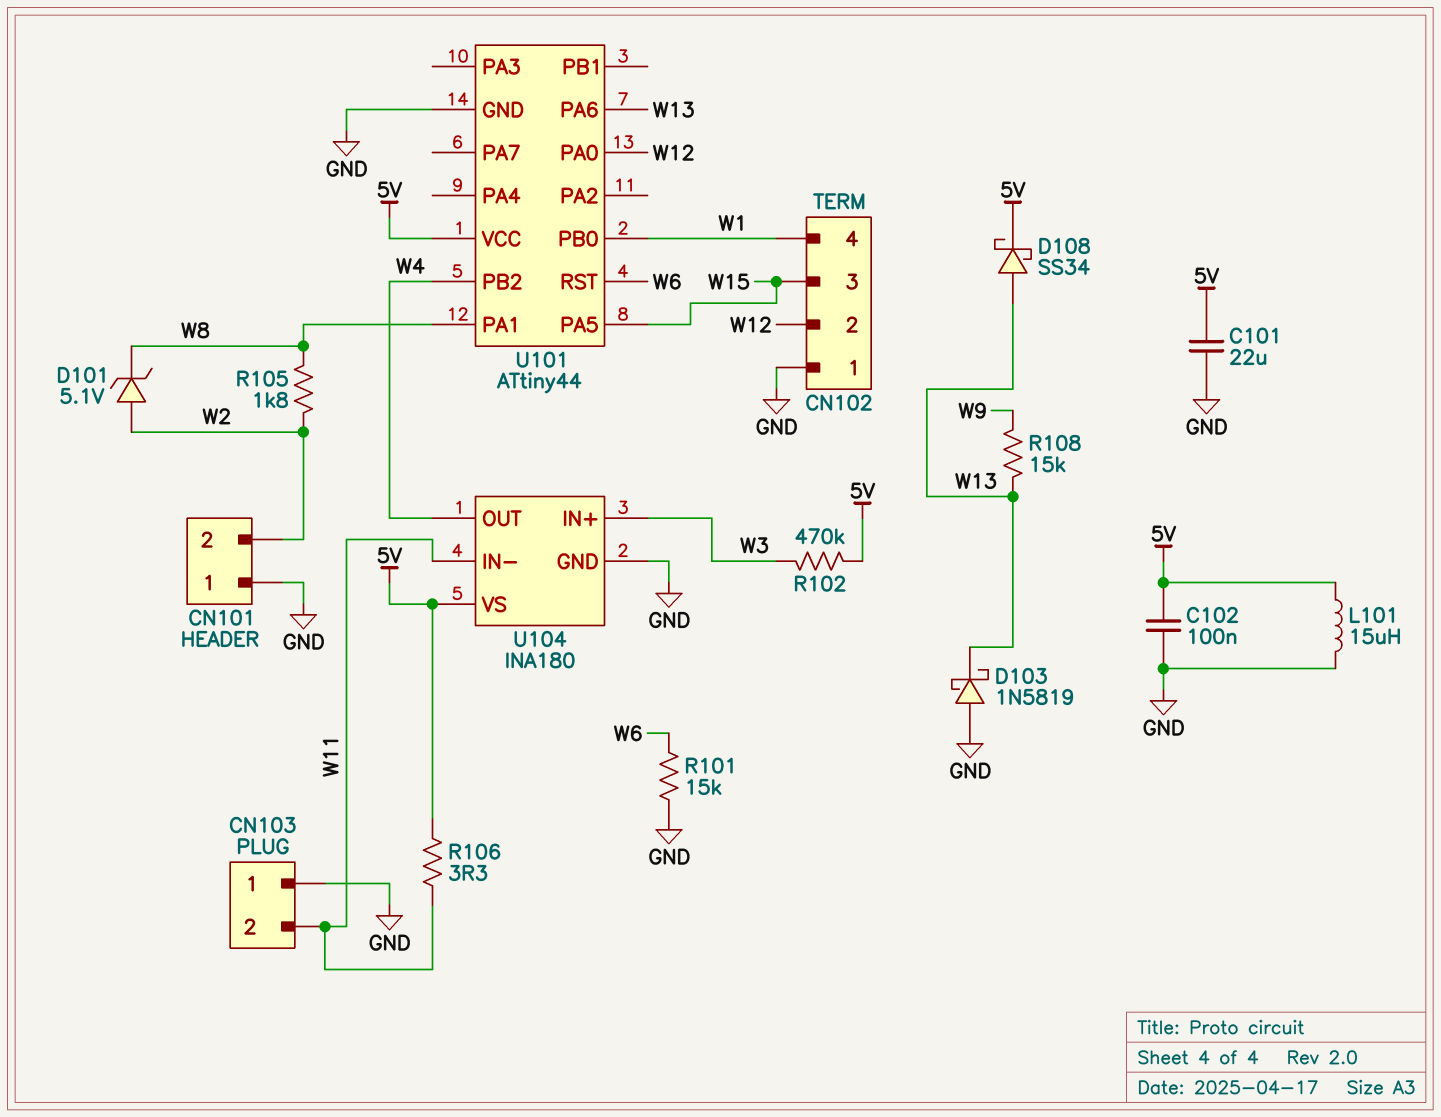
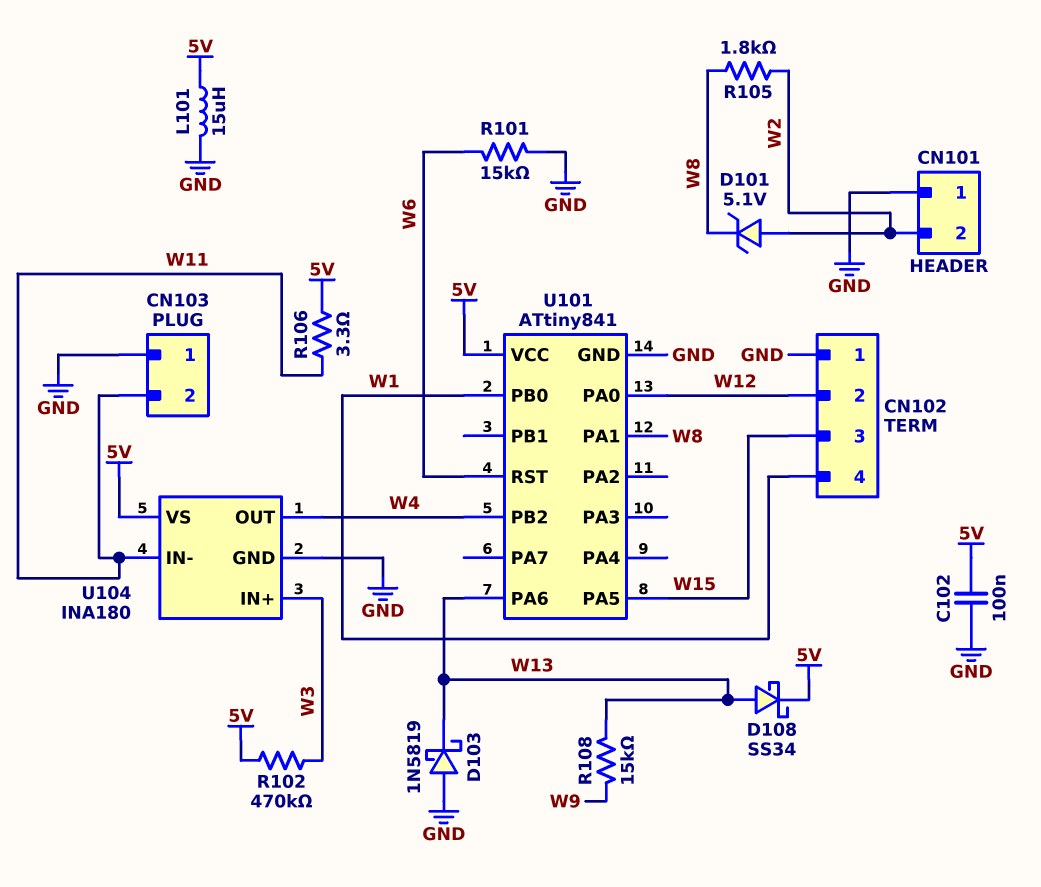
C101: 22uF (5V, GND) -> none
U101: ATtiny44 -> ATtiny841

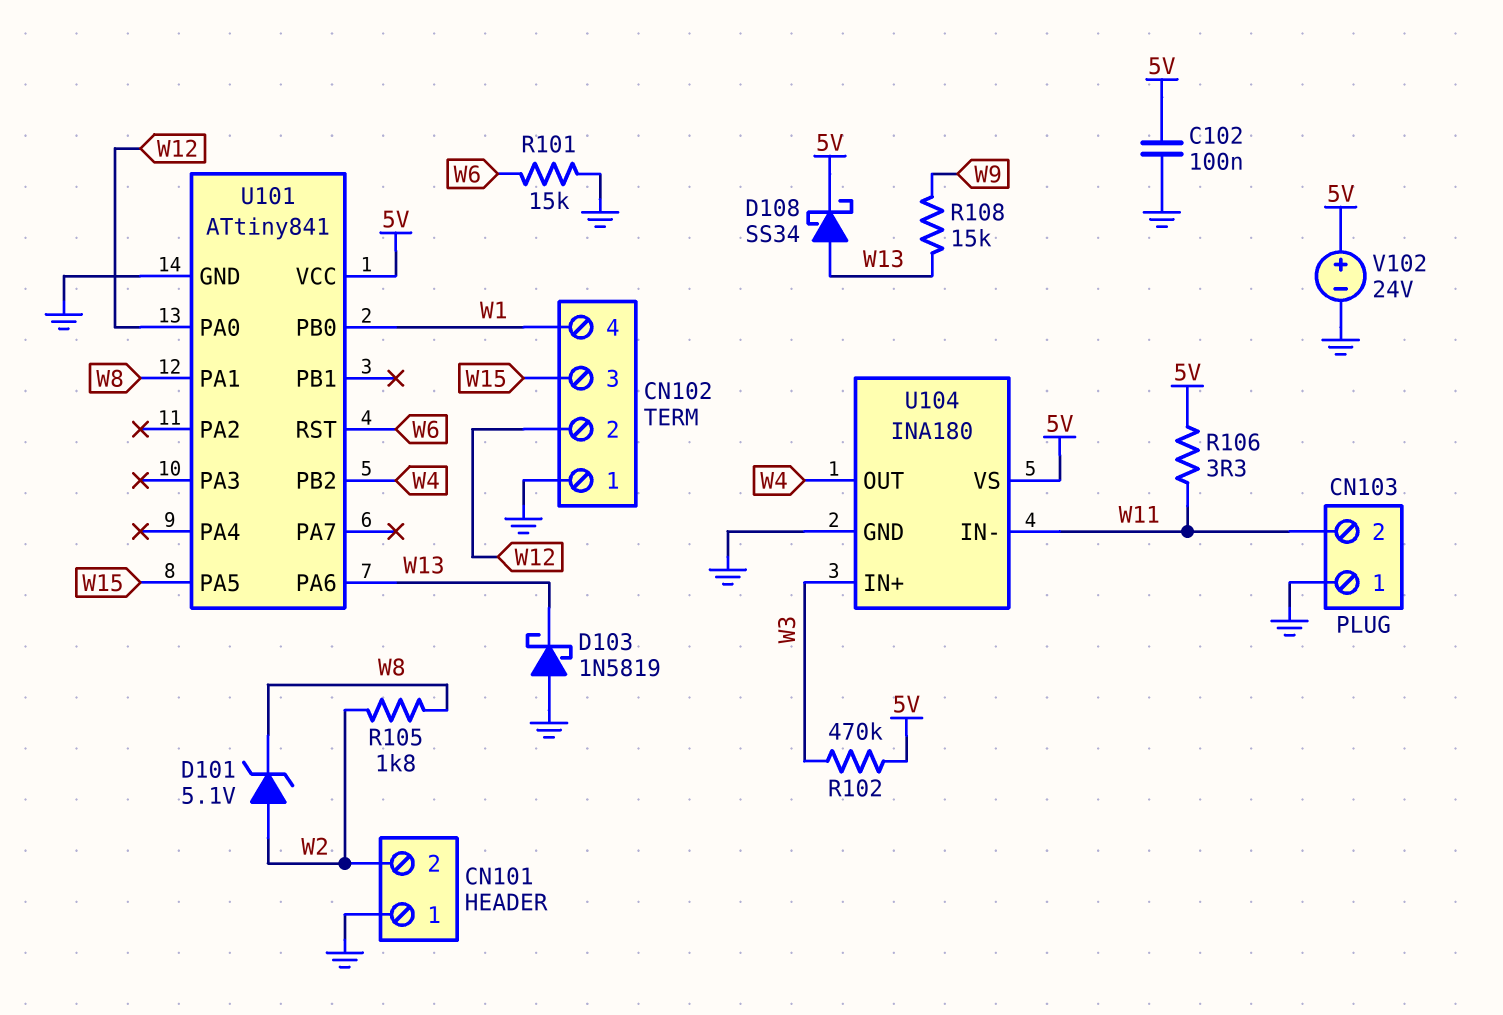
L101: 15uH (5V, GND) -> none
V102: none -> 24V (plus 5V, minus GND)

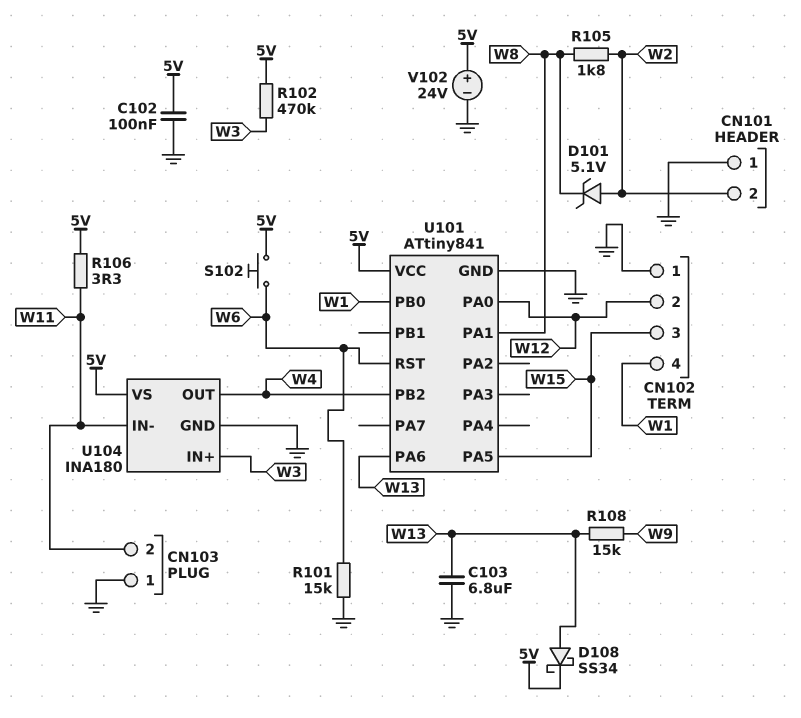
C103: none -> 6.8uF (GND, W13)
D103: schottky 1N5819 (A GND, K W13) -> none
S102: none -> button (5V, W6)

